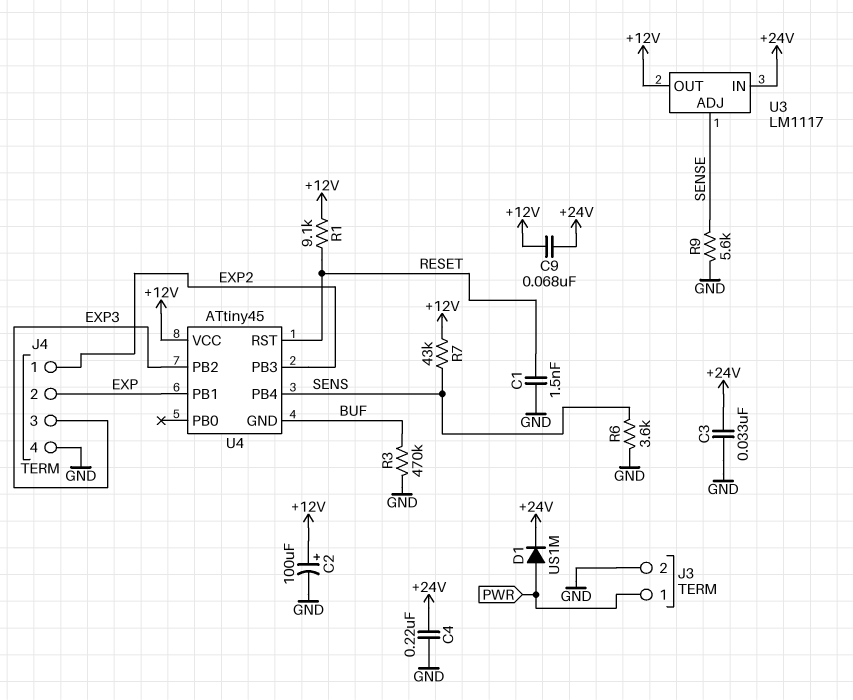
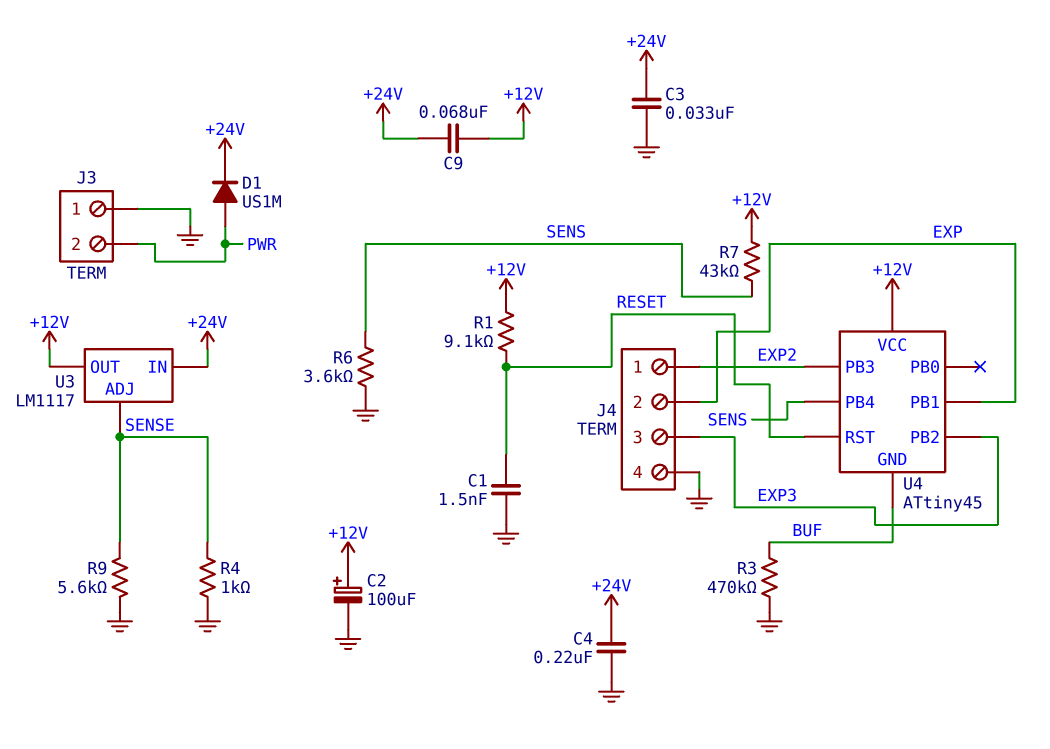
J3 pin 1: PWR -> GND
J3 pin 2: GND -> PWR
R4: none -> 1k (GND, SENSE)

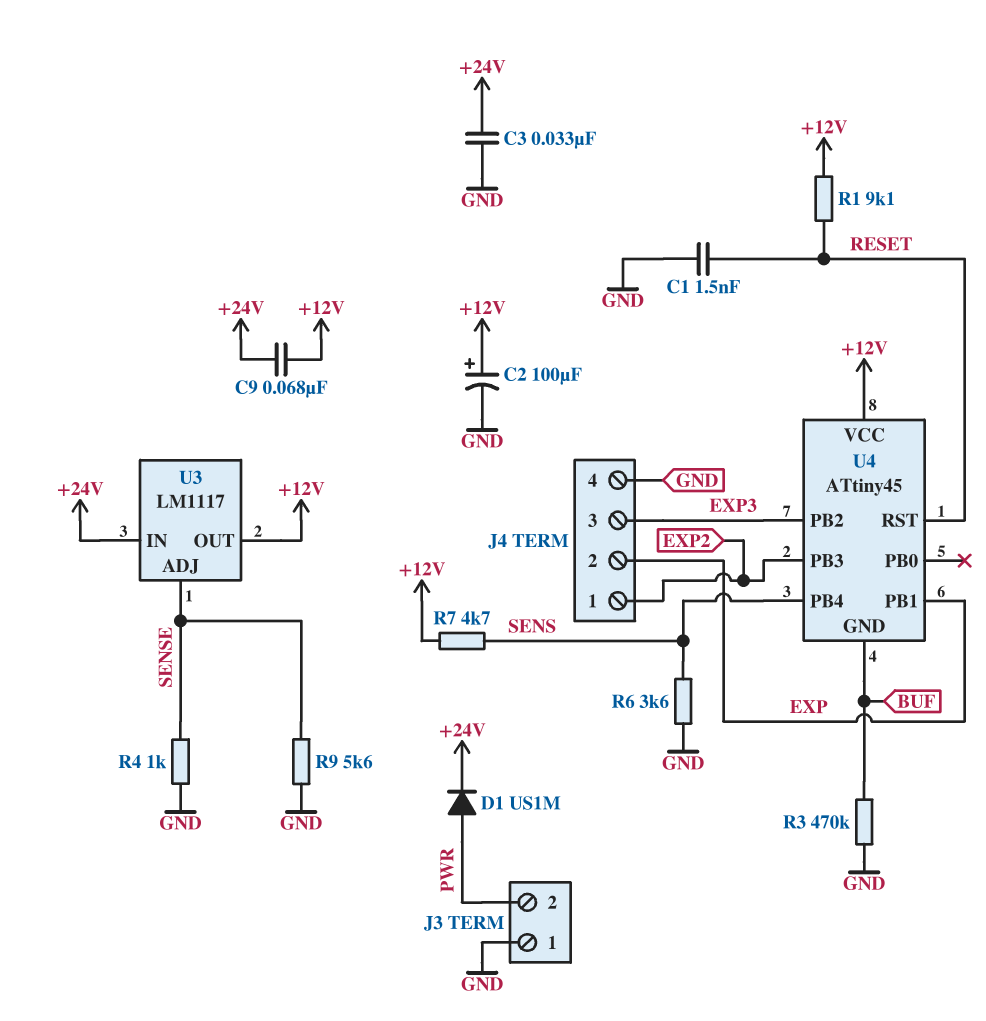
C4: 220nF (+24V, GND) -> none
R7: 43k (+12V, SENS) -> 4.7k (+12V, SENS)

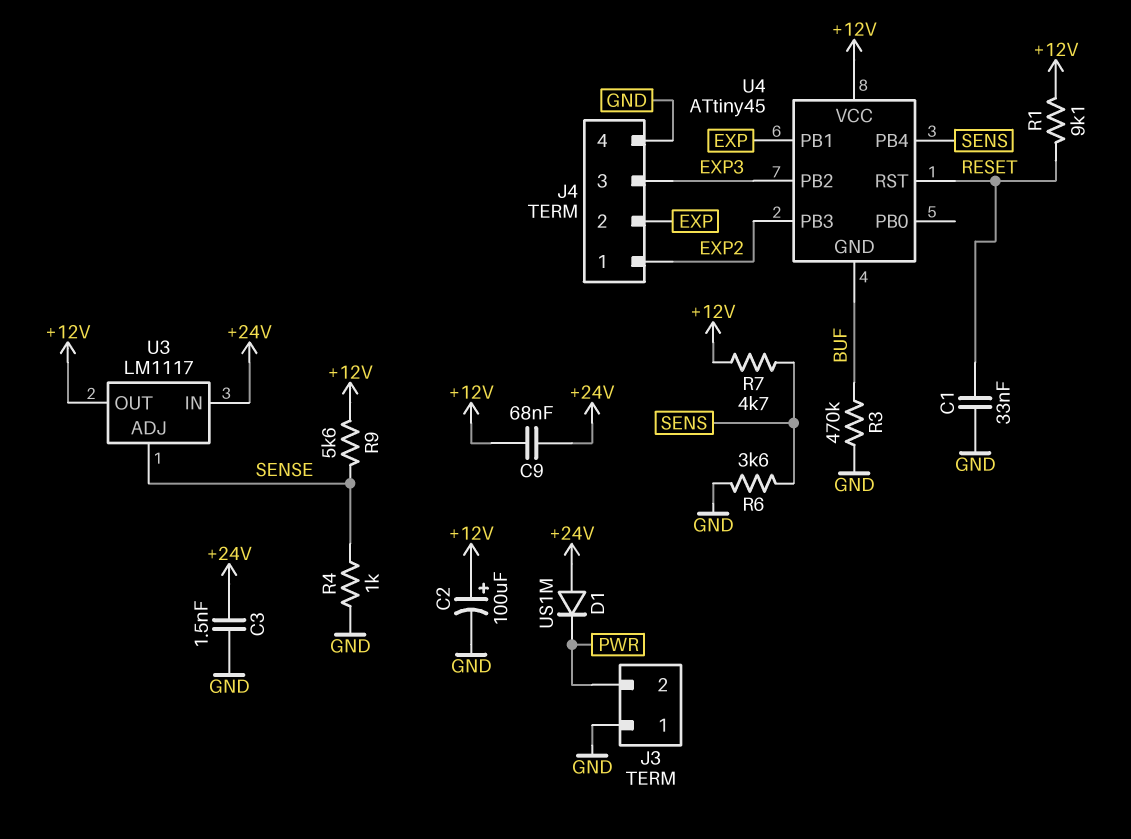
C1: 1.5nF (GND, RESET) -> 33nF (GND, RESET)
C3: 33nF (+24V, GND) -> 1.5nF (+24V, GND)
D1: diode US1M (A PWR, K +24V) -> diode US1M (A +24V, K PWR)
R9: 5.6k (GND, SENSE) -> 5.6k (+12V, SENSE)

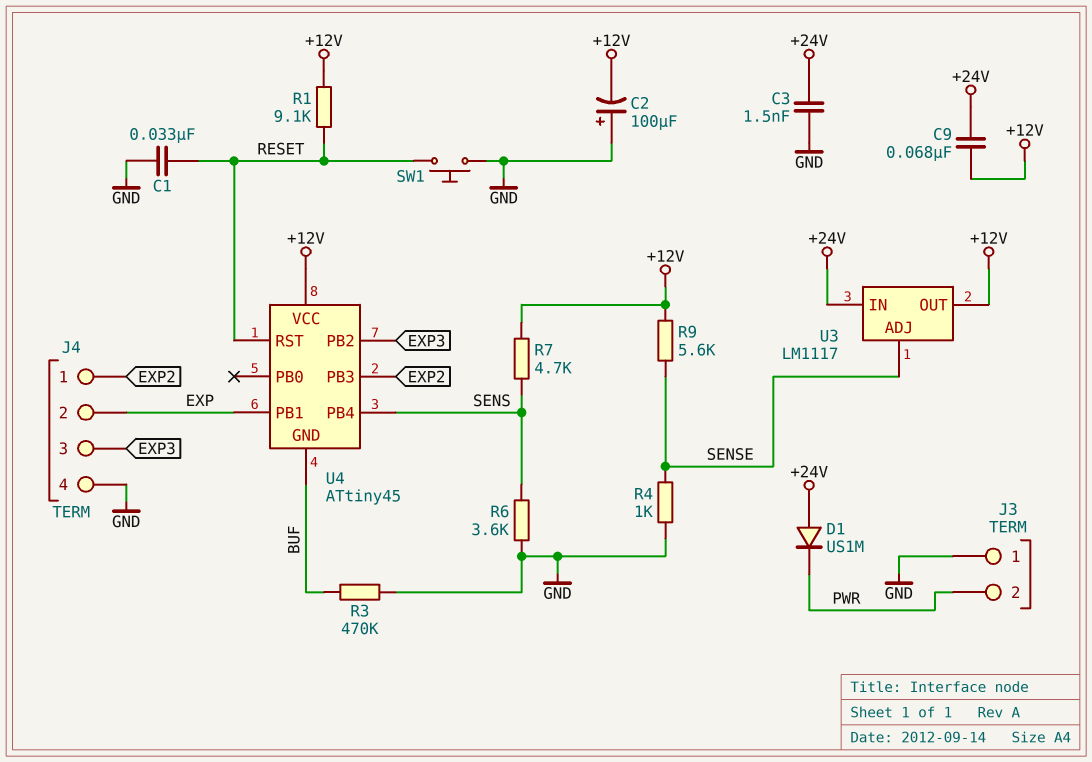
C2: 100uF (plus +12V, minus GND) -> 100uF (plus GND, minus +12V)
SW1: none -> button (GND, RESET)

